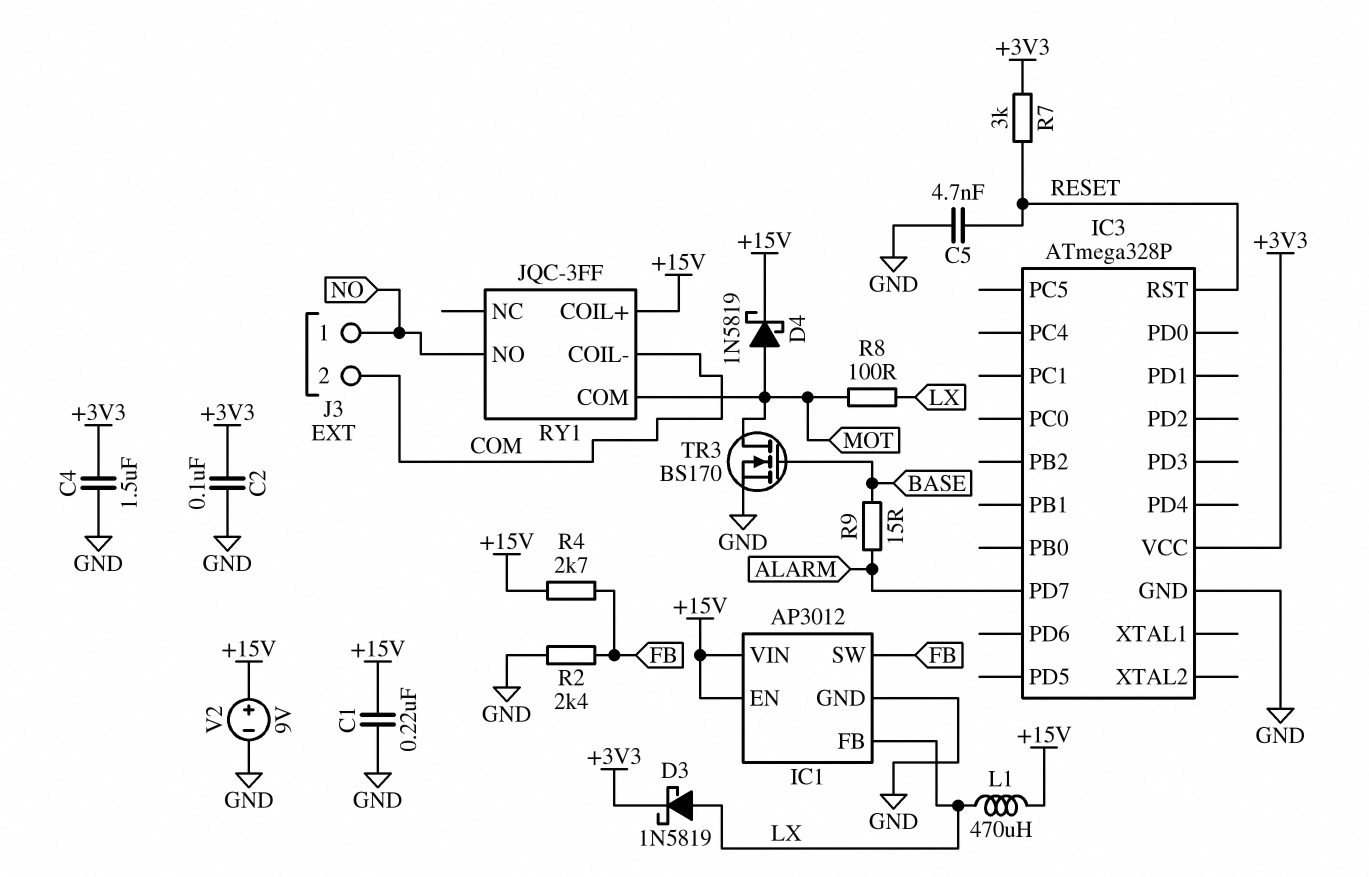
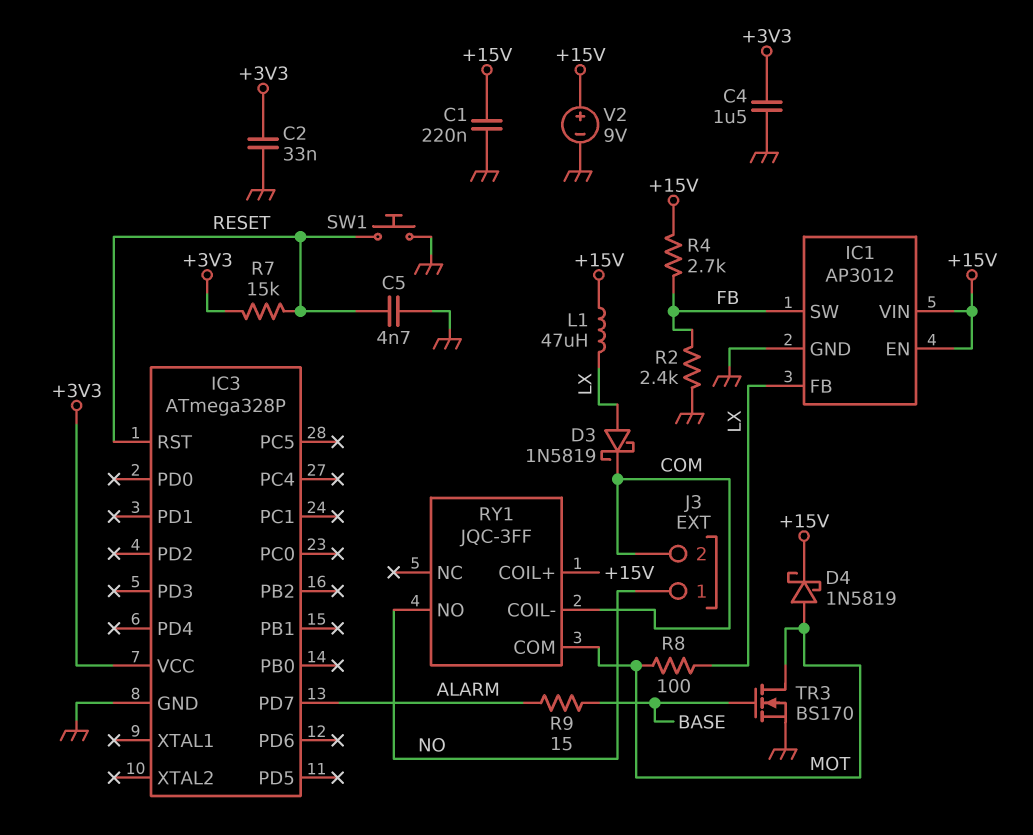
C2: 100nF (+3V3, GND) -> 33nF (+3V3, GND)
D3: schottky 1N5819 (A LX, K +3V3) -> schottky 1N5819 (A LX, K COM)
L1: 470uH (+15V, LX) -> 47uH (+15V, LX)
R7: 3k (+3V3, RESET) -> 15k (+3V3, RESET)
SW1: none -> button (GND, RESET)

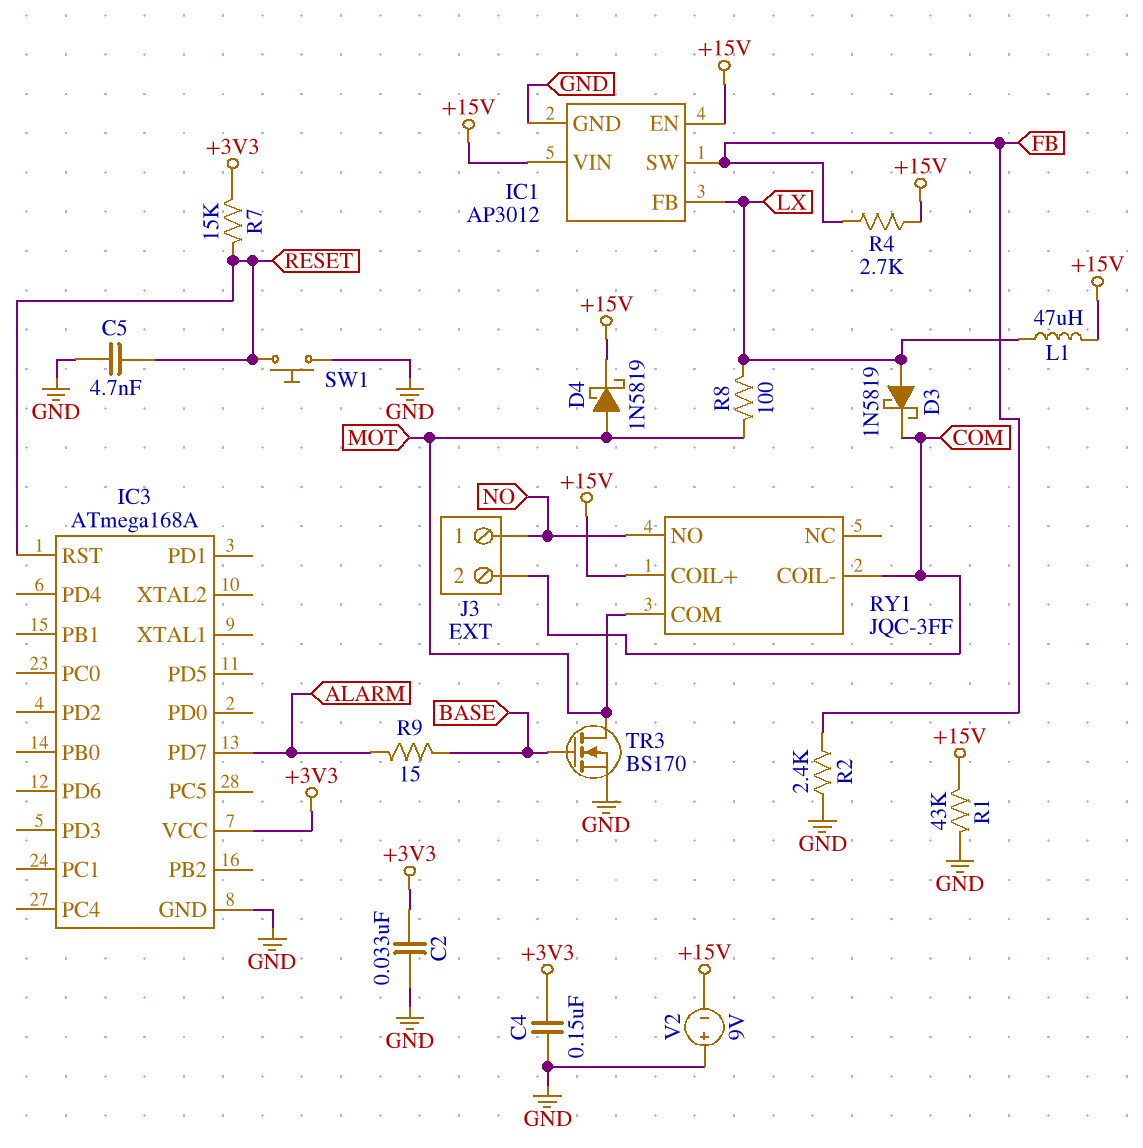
C1: 220nF (+15V, GND) -> none
C4: 1.5uF (+3V3, GND) -> 150nF (+3V3, GND)
IC3: ATmega328P -> ATmega168A
R1: none -> 43k (+15V, GND)
V2: 9V (plus +15V, minus GND) -> 9V (plus GND, minus +15V)

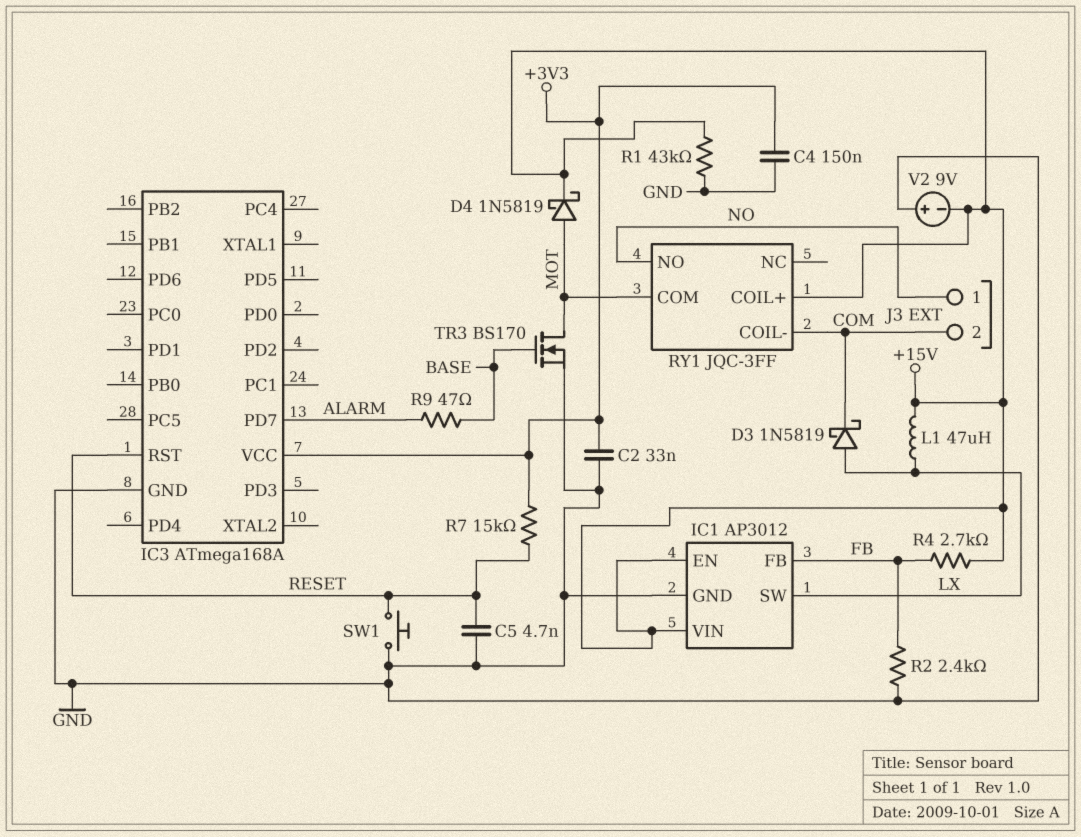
IC1 pin FB: LX -> FB
IC1 pin SW: FB -> LX
R8: 100 (LX, MOT) -> none
R9: 15 (ALARM, BASE) -> 47 (ALARM, BASE)

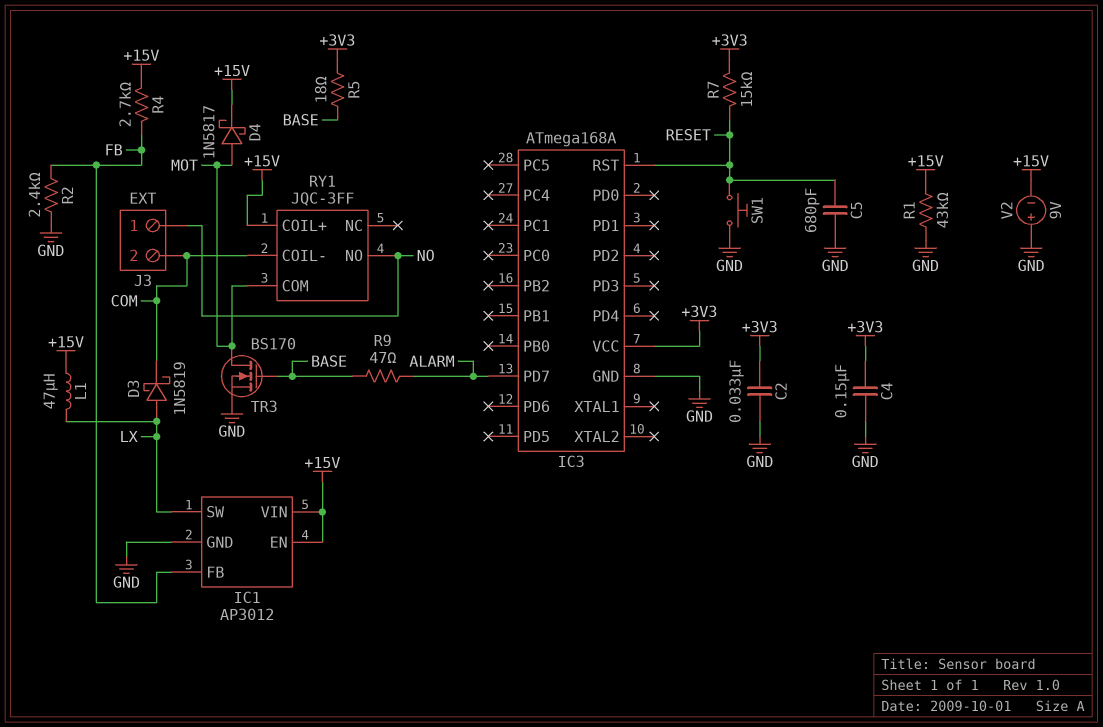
C5: 4.7nF (GND, RESET) -> 680pF (GND, RESET)
D4: schottky 1N5819 (A MOT, K +15V) -> schottky 1N5817 (A MOT, K +15V)
R5: none -> 18 (+3V3, BASE)

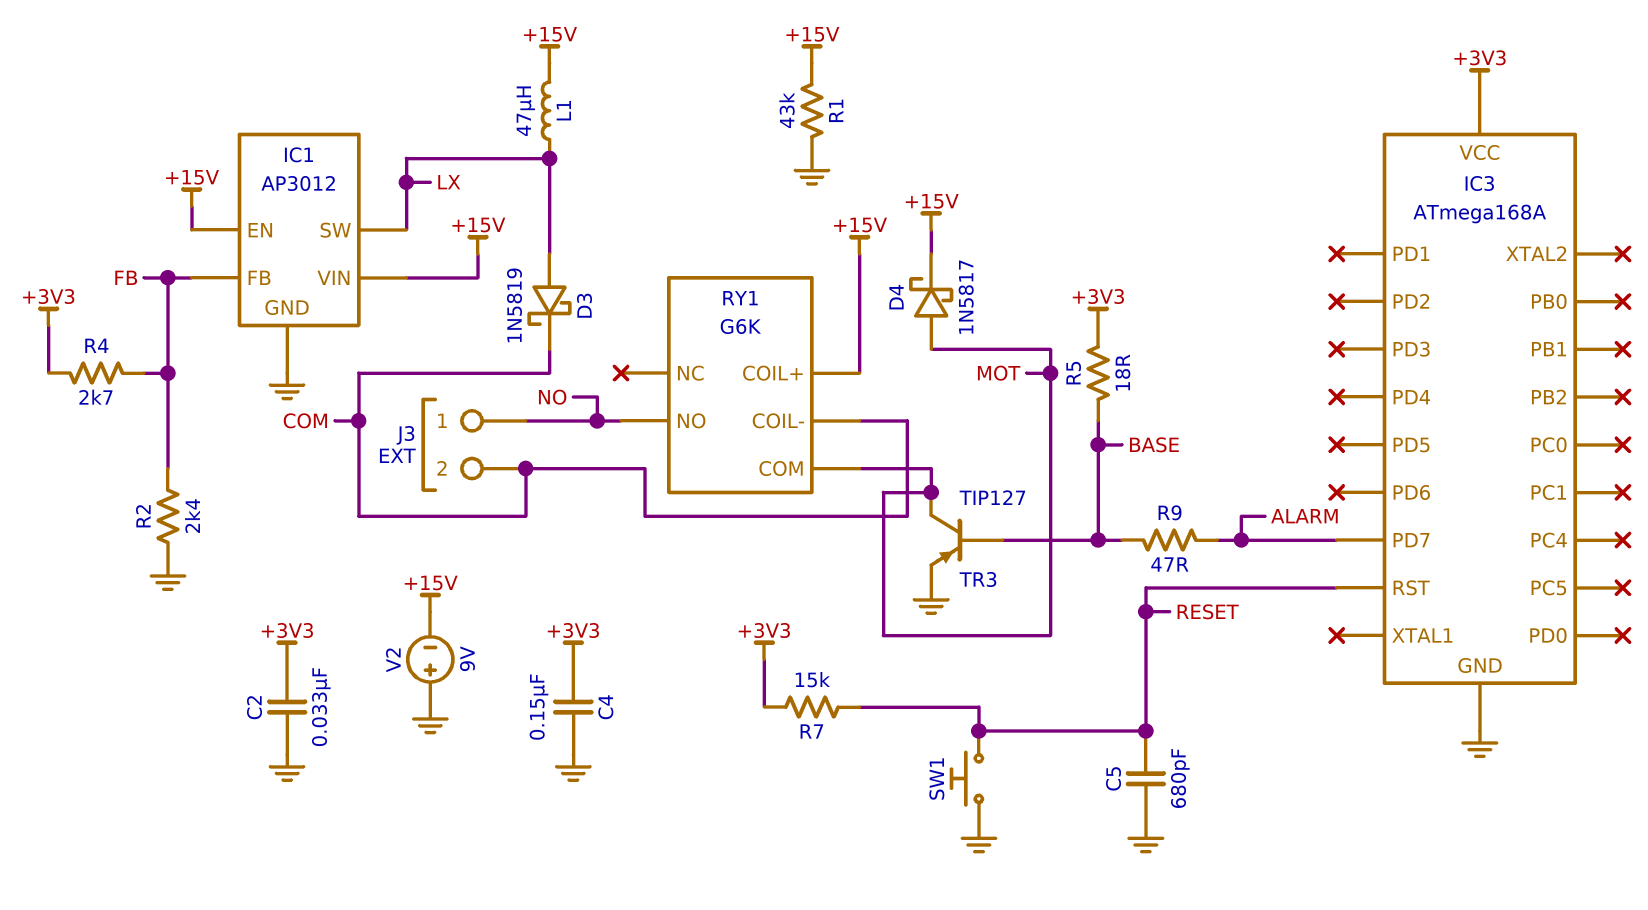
R4: 2.7k (+15V, FB) -> 2.7k (+3V3, FB)
RY1: JQC-3FF -> G6K
TR3: NMOS BS170 (G BASE, D MOT, S GND) -> PNP TIP127 (B BASE, C MOT, E GND)

